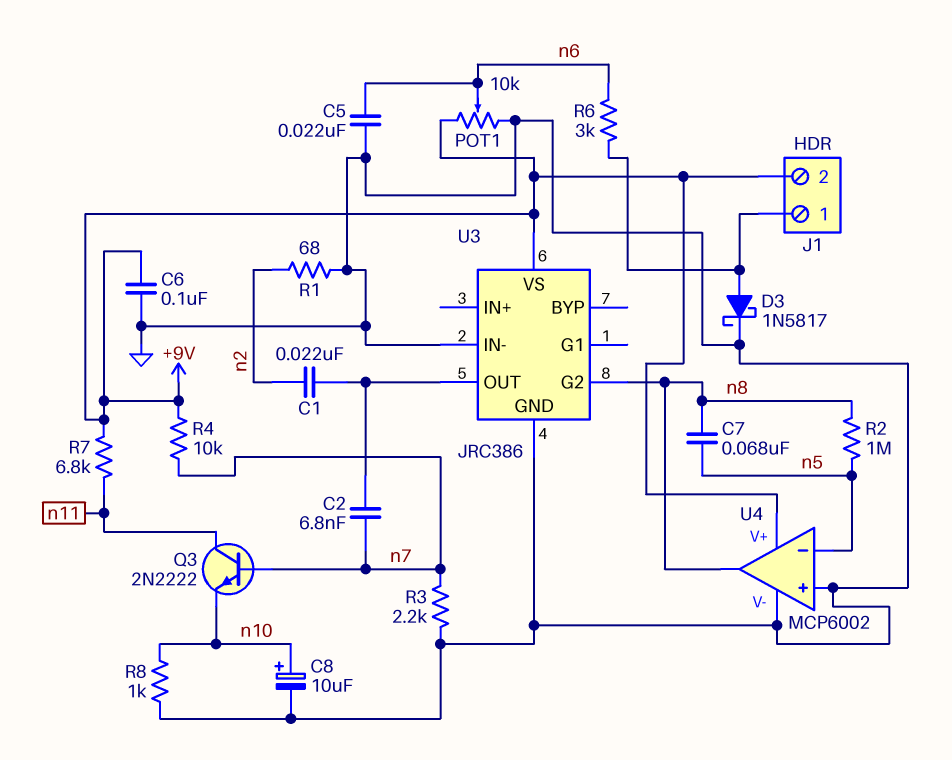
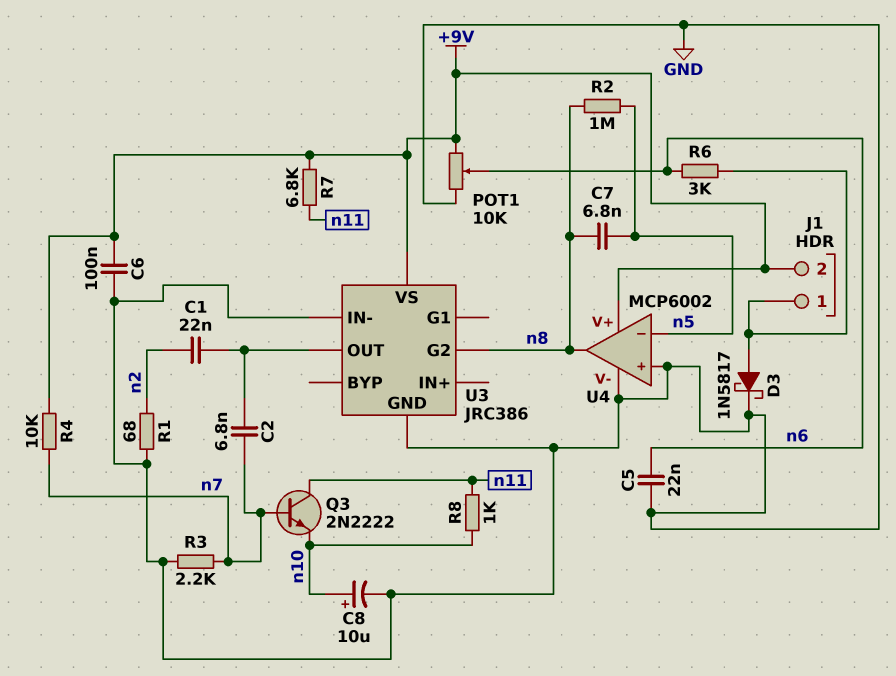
C7: 68nF (n5, n8) -> 6.8nF (n5, n8)
R8: 1k (GND, n10) -> 1k (n10, n11)

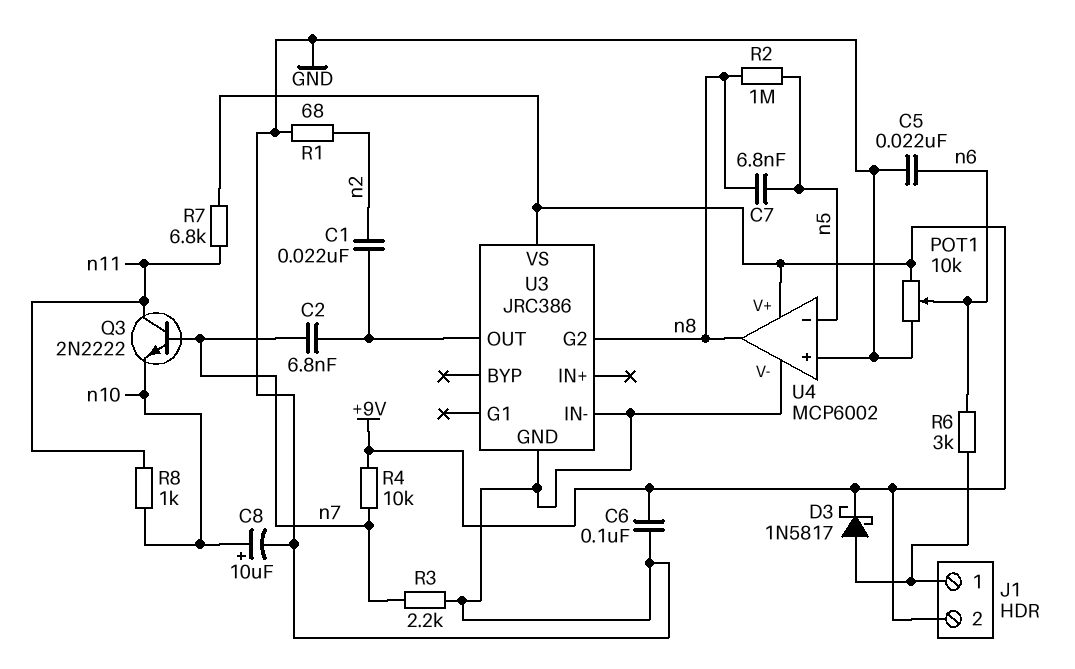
D3: schottky 1N5817 (A J1/1, K GND) -> schottky 1N5817 (A J1/1, K +9V)

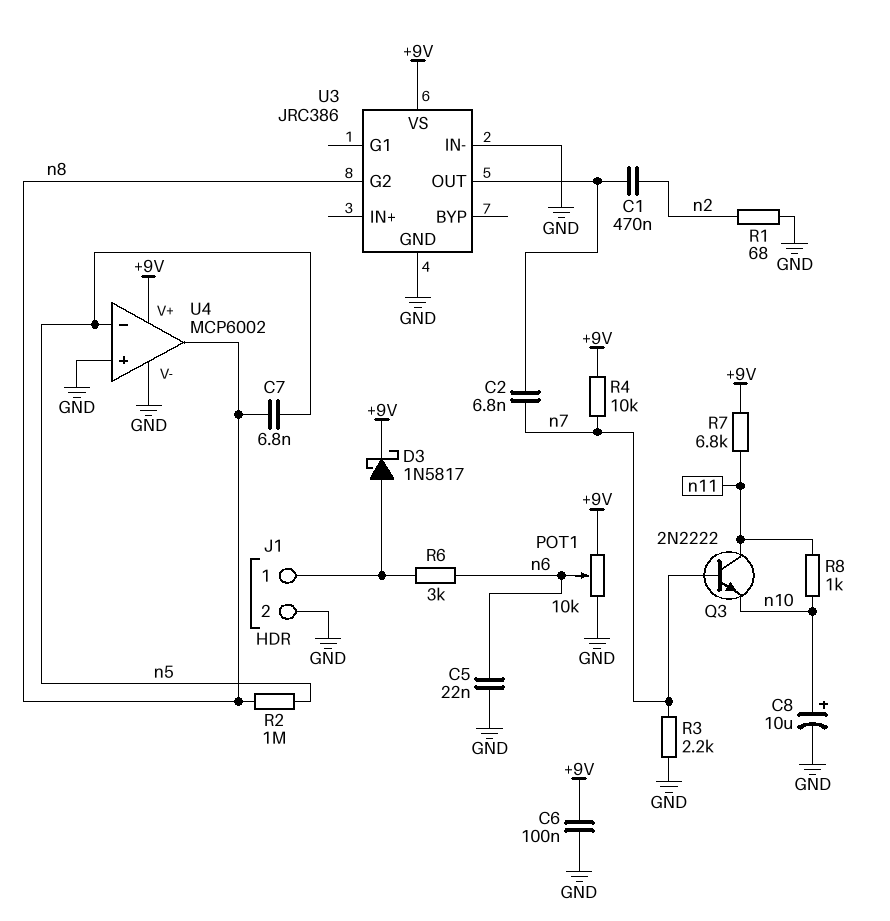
C1: 22nF (U3/OUT, n2) -> 470nF (U3/OUT, n2)
J1 pin 2: +9V -> GND

